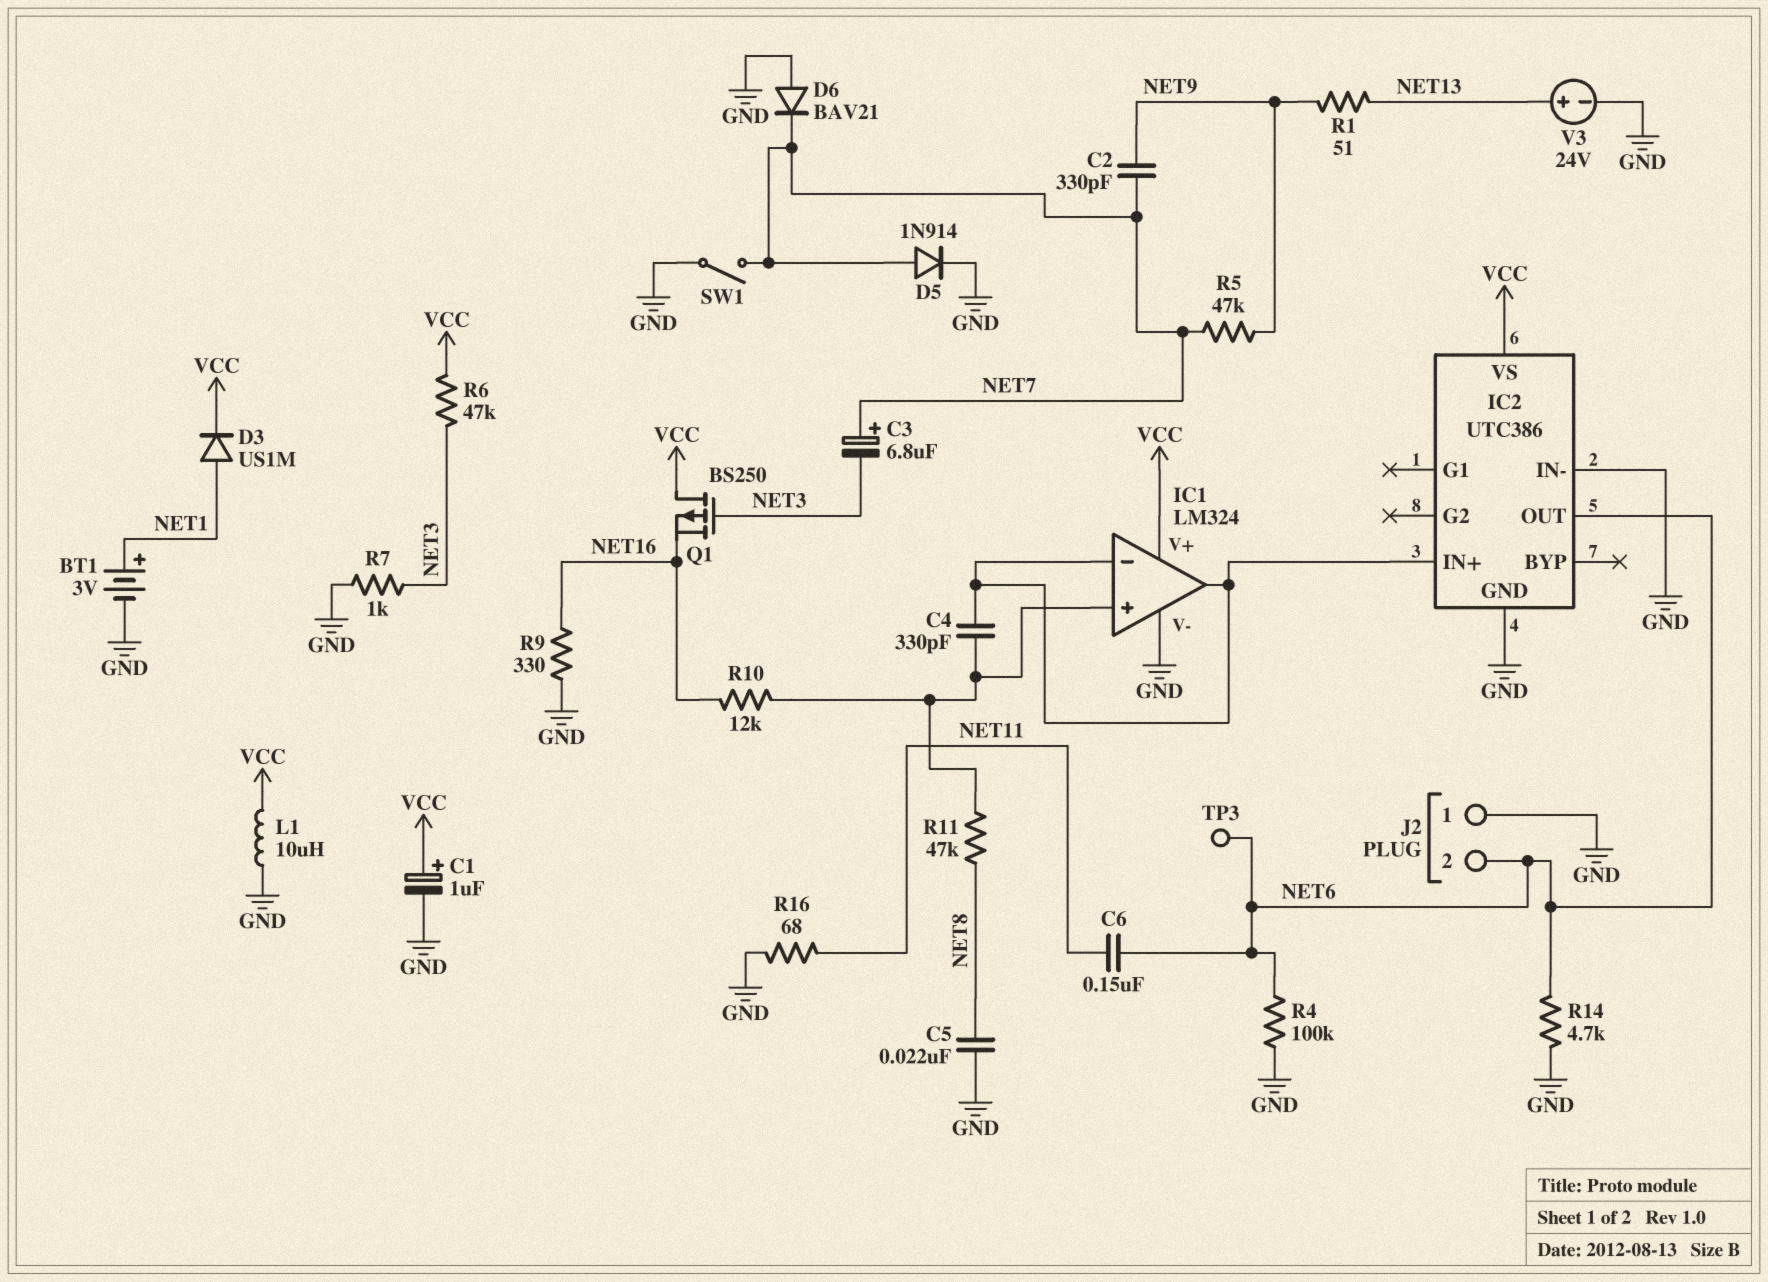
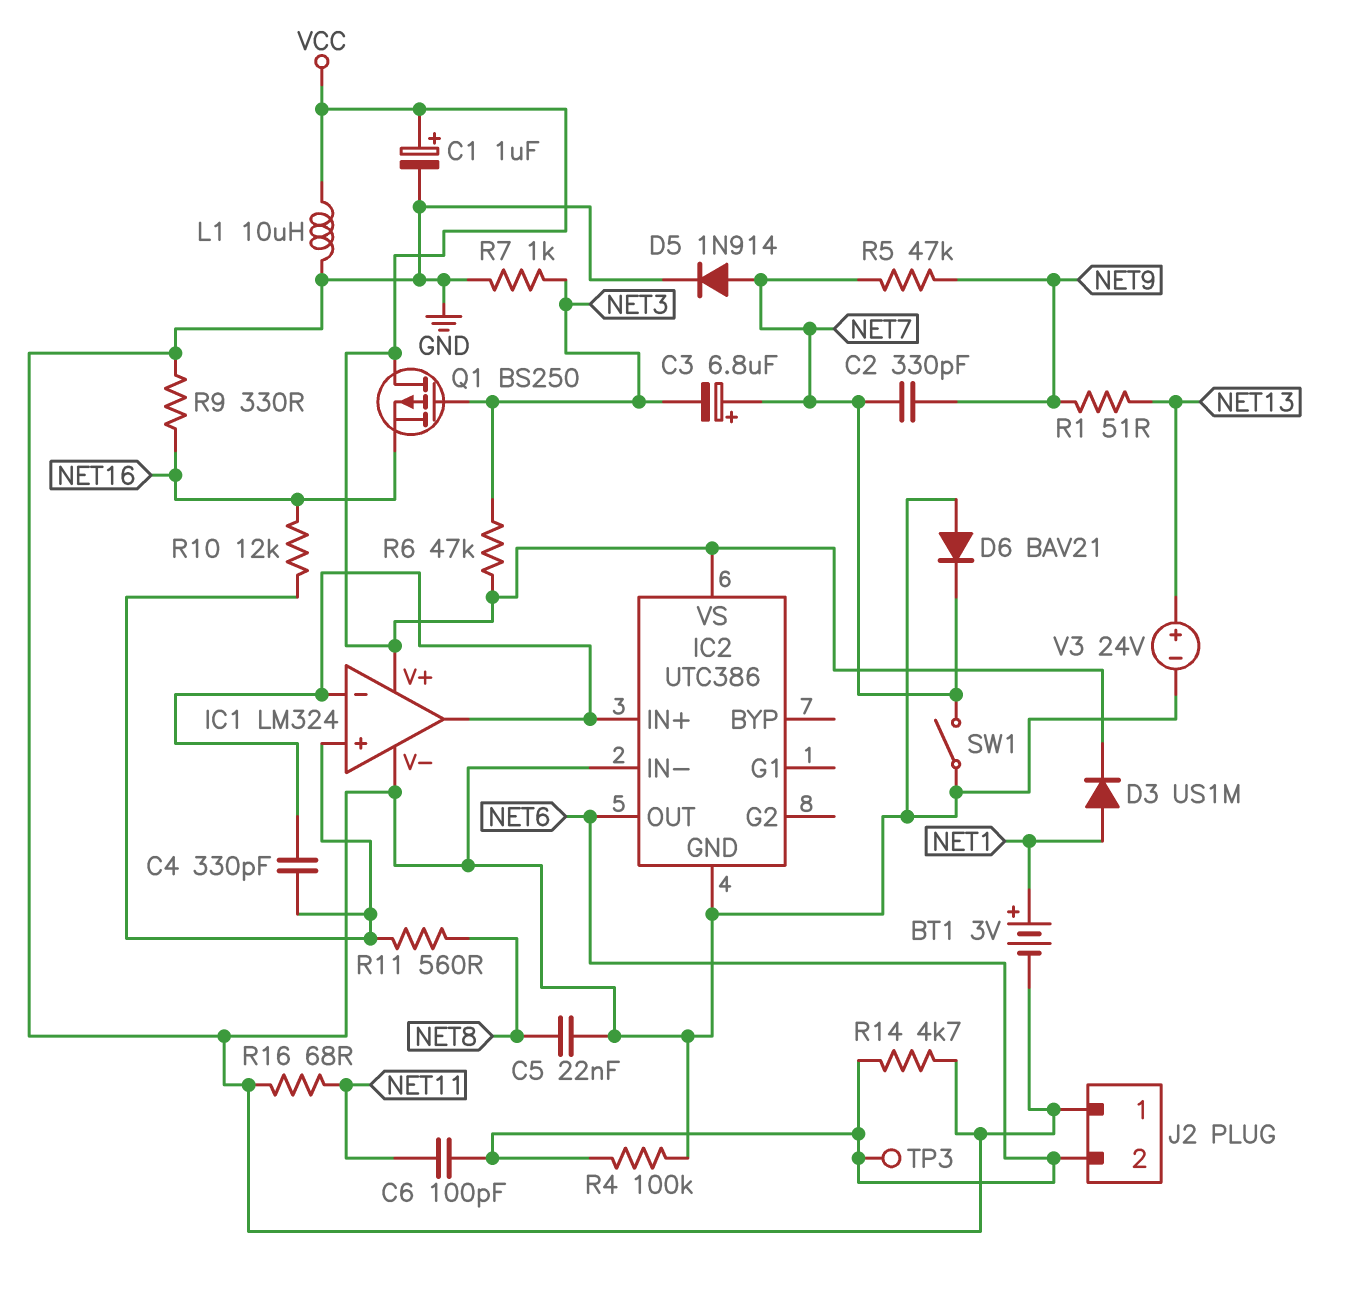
C6: 150nF (NET6, NET11) -> 100pF (NET6, NET11)
R11: 47k (IC1/in+, NET8) -> 560 (IC1/in+, NET8)

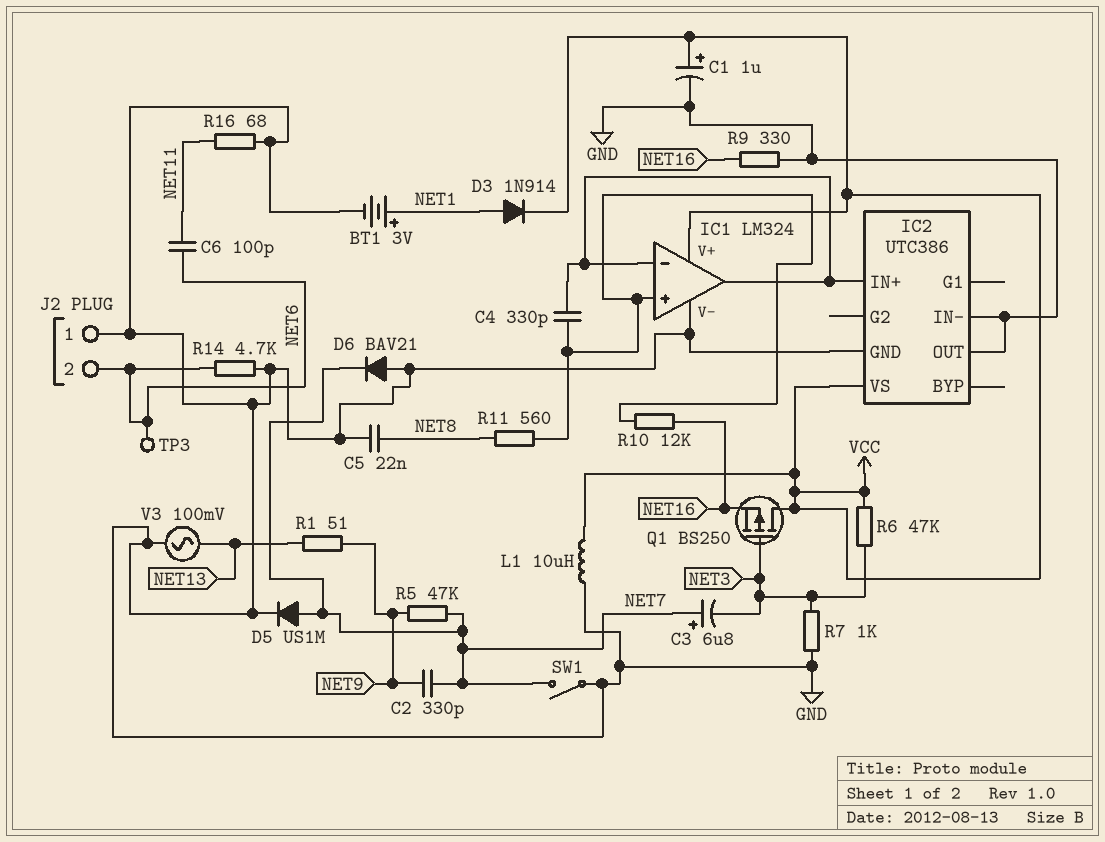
D3: diode US1M (A NET1, K VCC) -> diode 1N914 (A NET1, K VCC)
D5: diode 1N914 (A NET7, K GND) -> diode US1M (A NET7, K GND)
IC2 pin OUT: NET6 -> GND
R4: 100k (GND, NET6) -> none
V3: 24V (plus NET13, minus GND) -> AC 100mV (GND, NET13)

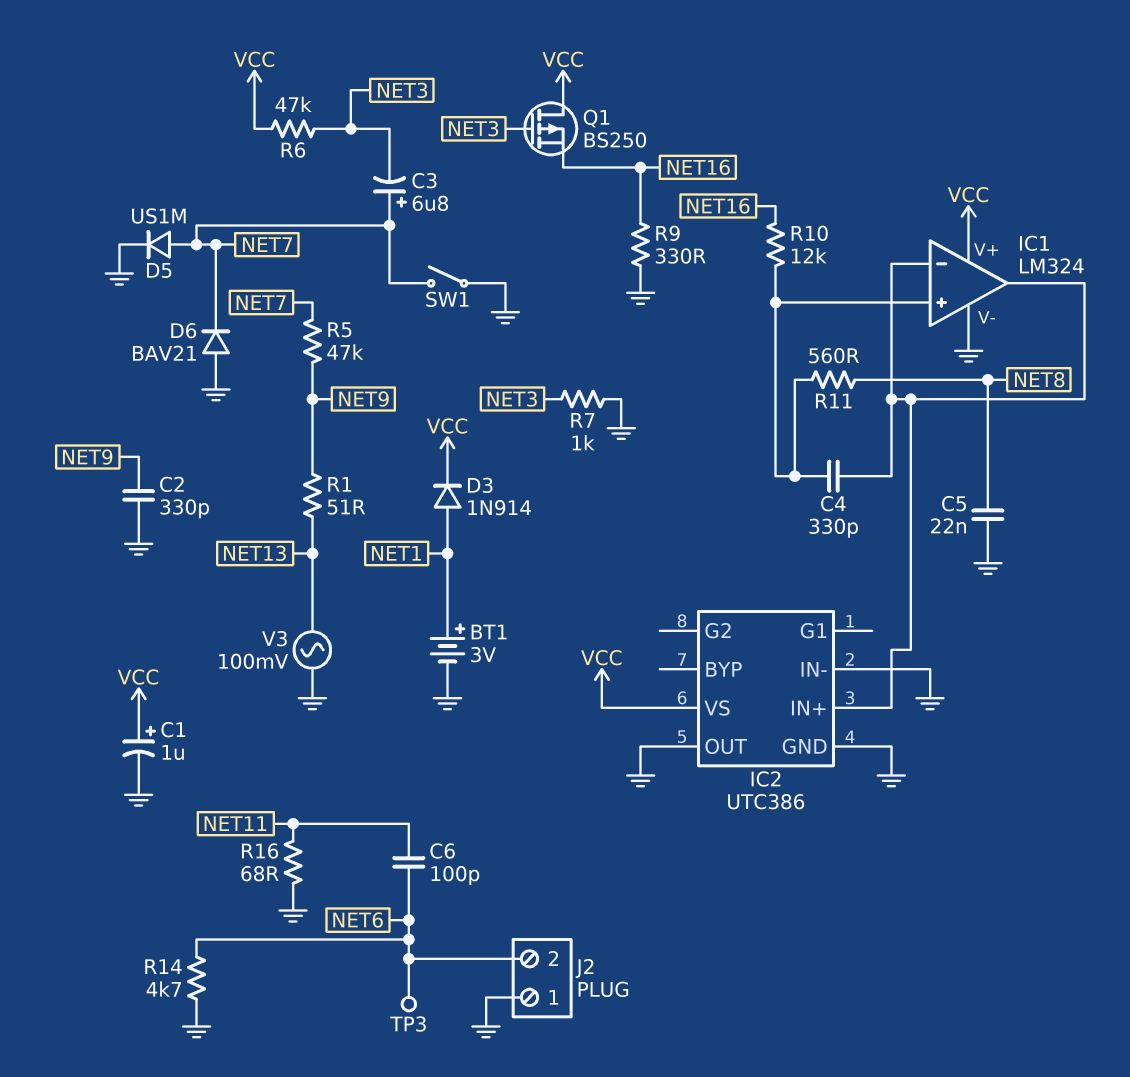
C2: 330pF (NET7, NET9) -> 330pF (GND, NET9)
L1: 10uH (GND, VCC) -> none

